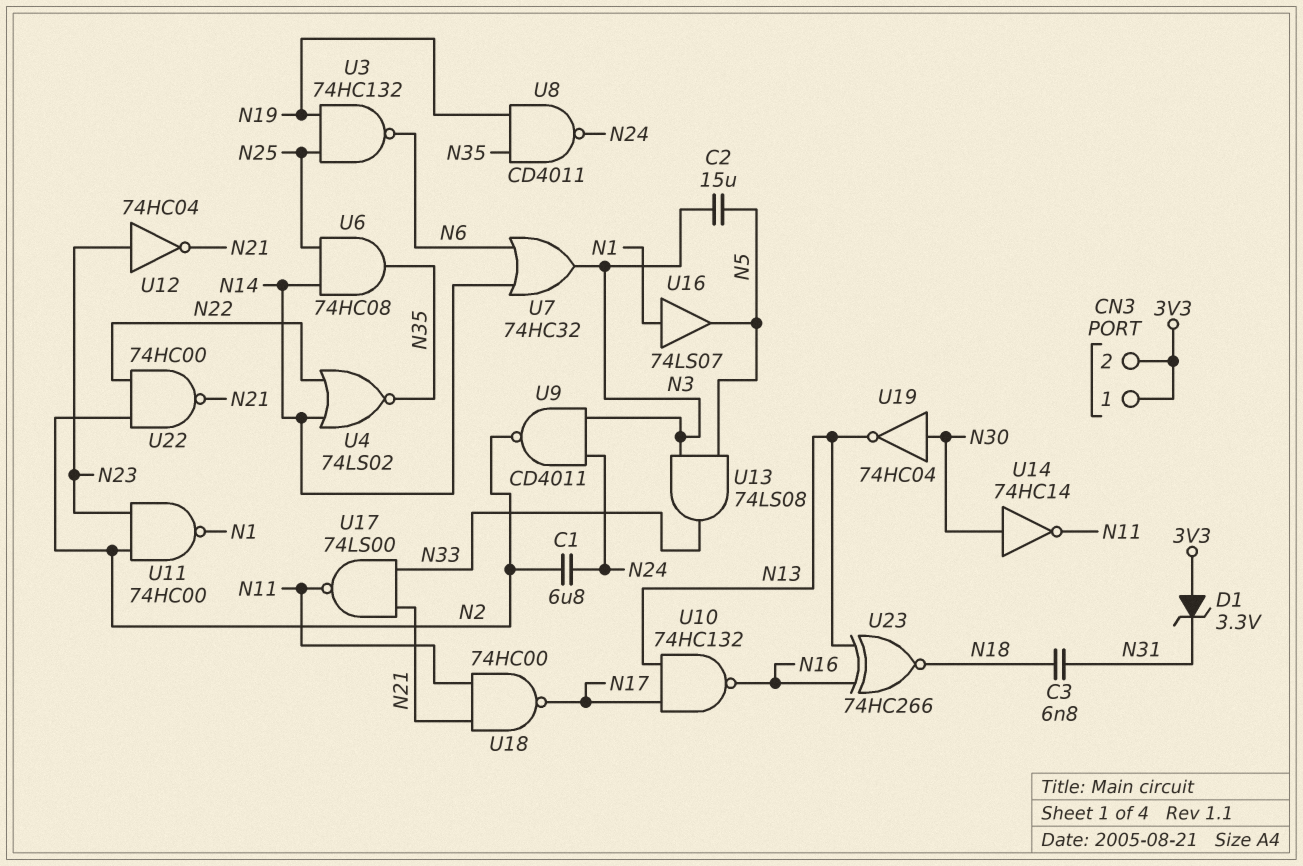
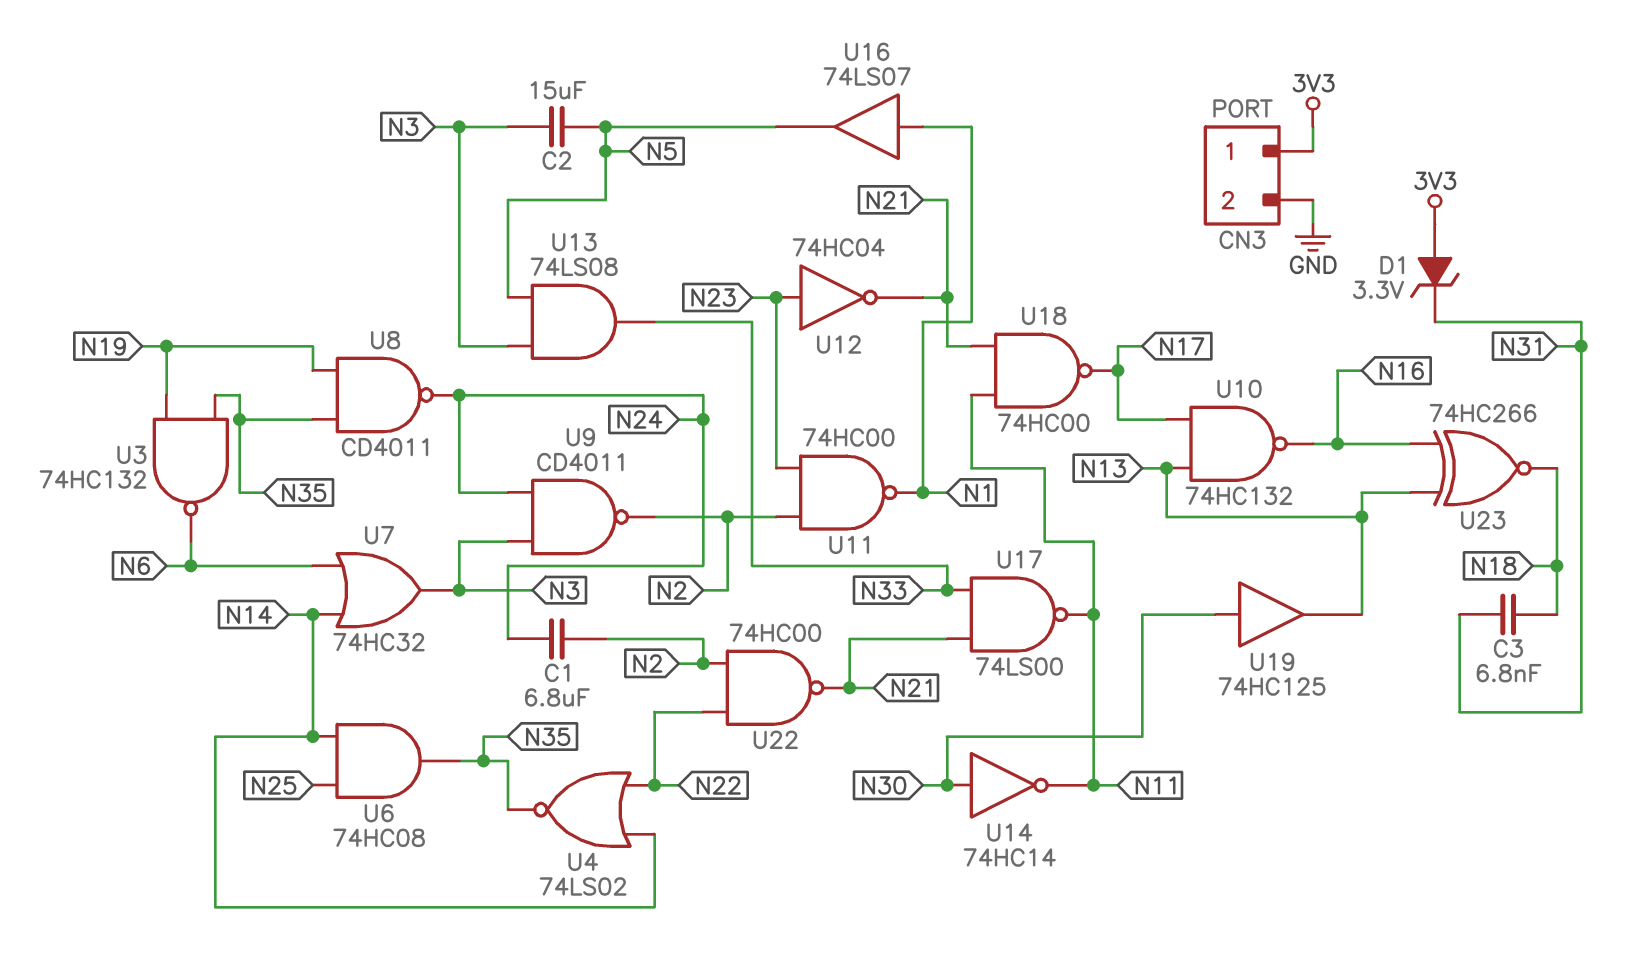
CN3 pin 2: 3V3 -> GND
U3: NAND 74HC132 (in N19, in N25, out N6) -> NAND 74HC132 (in N19, in N35, out N6)
U19: NOT 74HC04 (in N30, out N13) -> buffer 74HC125 (in N30, out N13)

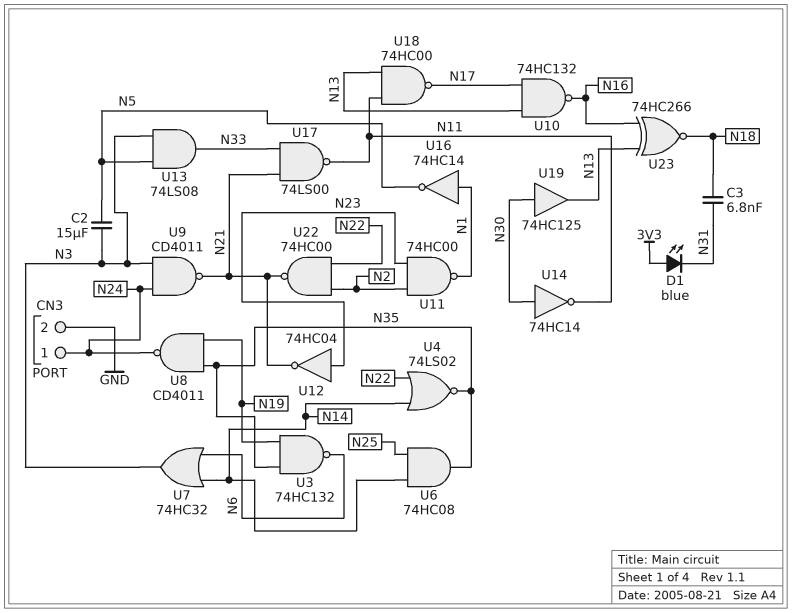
C1: 6.8uF (N2, N24) -> none
CN3 pin 1: 3V3 -> N24
D1: zener 3.3V (A 3V3, K N31) -> LED blue (A 3V3, K N31)
U9: NAND CD4011 (in N3, in N24, out N2) -> NAND CD4011 (in N3, in N24, out N21)
U16: buffer 74LS07 (in N1, out N5) -> NOT 74HC14 (in N1, out N5)
U18: NAND 74HC00 (in N11, in N21, out N17) -> NAND 74HC00 (in N11, in N13, out N17)

